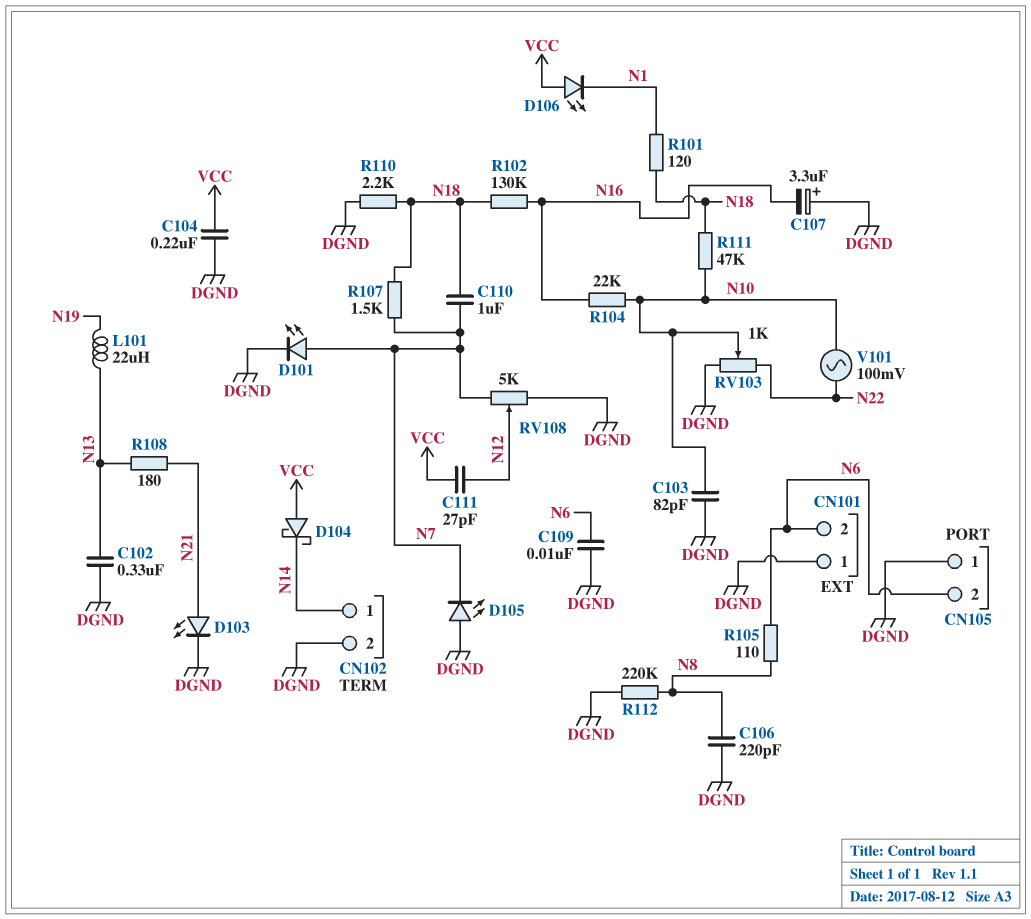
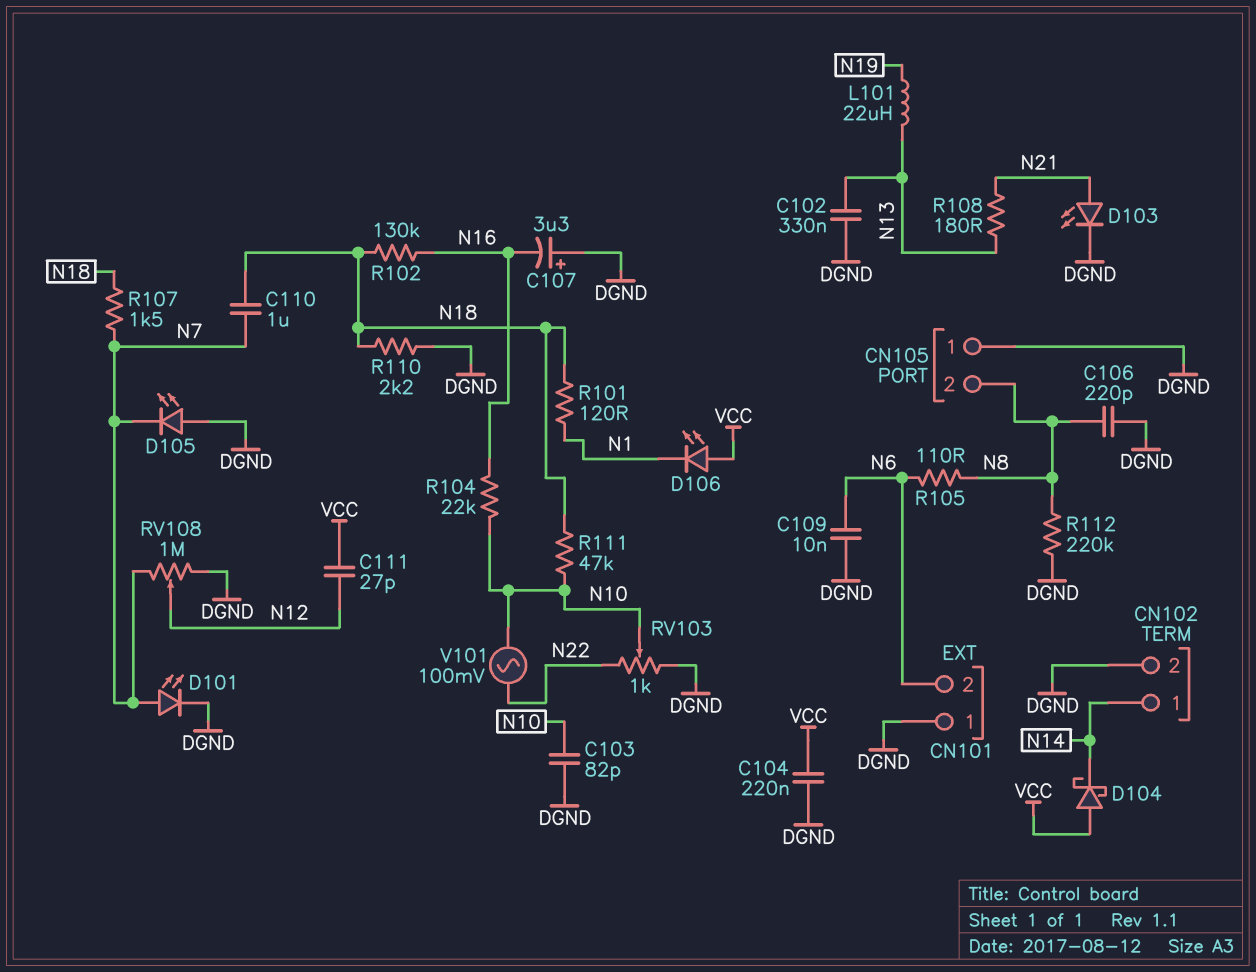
CN105 pin 2: N6 -> N8
RV108: 5k (DGND, N7, wiper N12) -> 1M (DGND, N7, wiper N12)

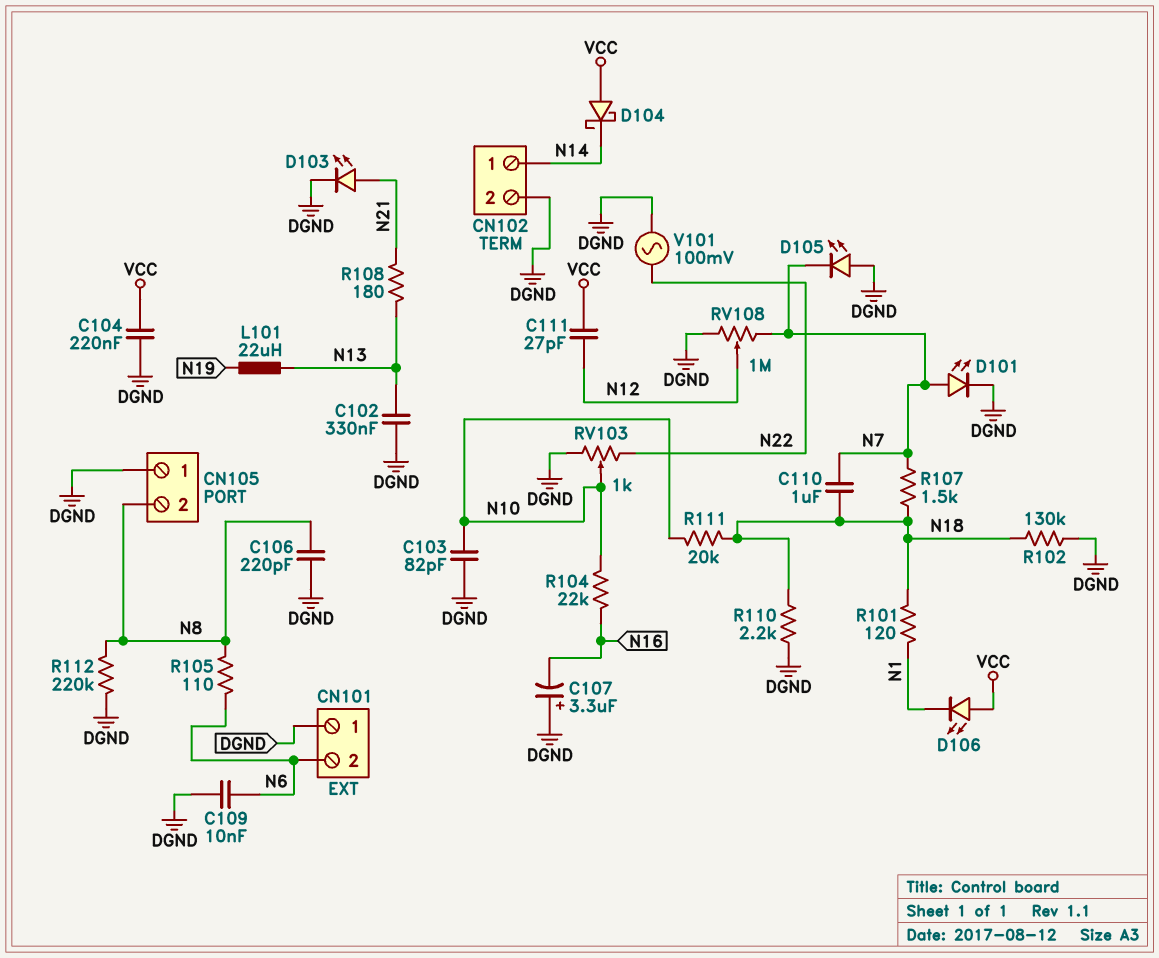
R102: 130k (N16, N18) -> 130k (DGND, N18)
R111: 47k (N10, N18) -> 20k (N10, N18)
V101: AC 100mV (N10, N22) -> AC 100mV (DGND, N22)

